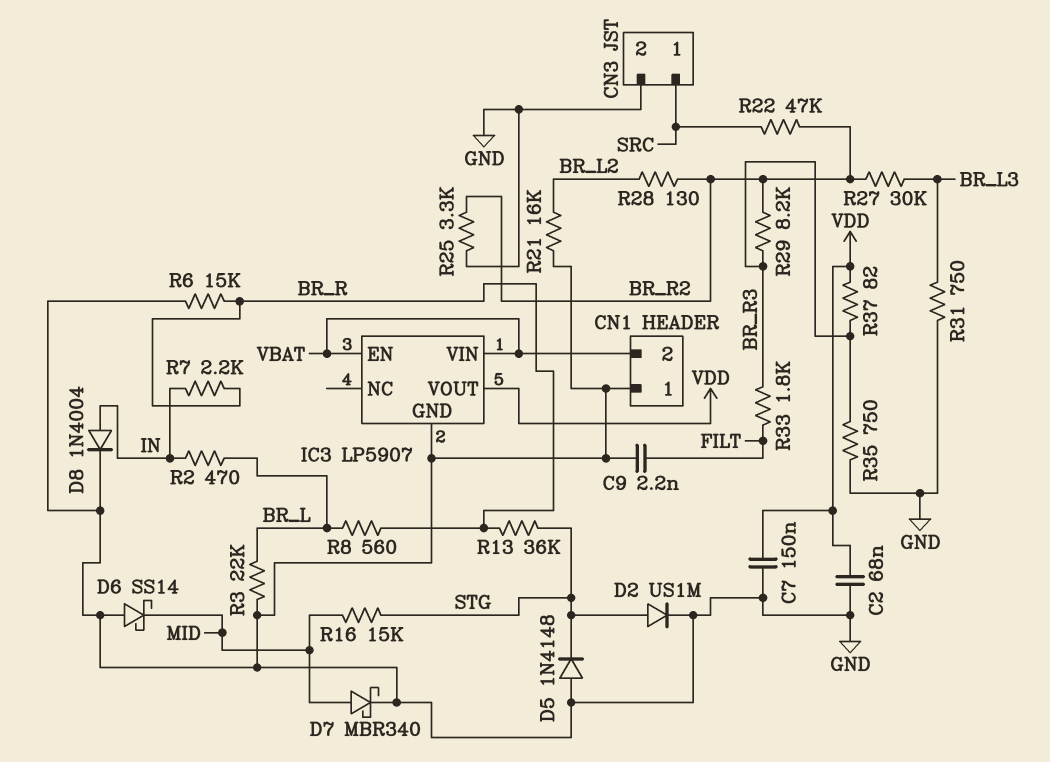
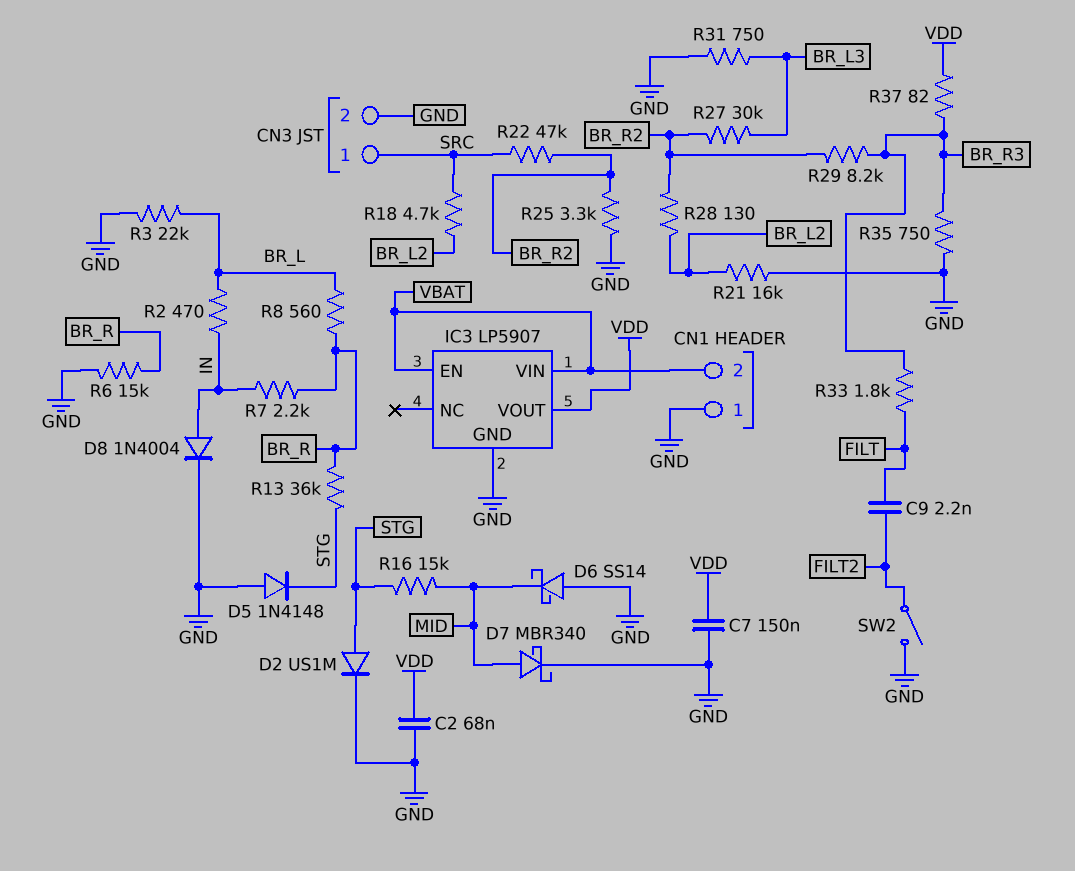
C9: 2.2nF (FILT, GND) -> 2.2nF (FILT, FILT2)
R18: none -> 4.7k (BR_L2, SRC)
SW2: none -> switch (FILT2, GND)

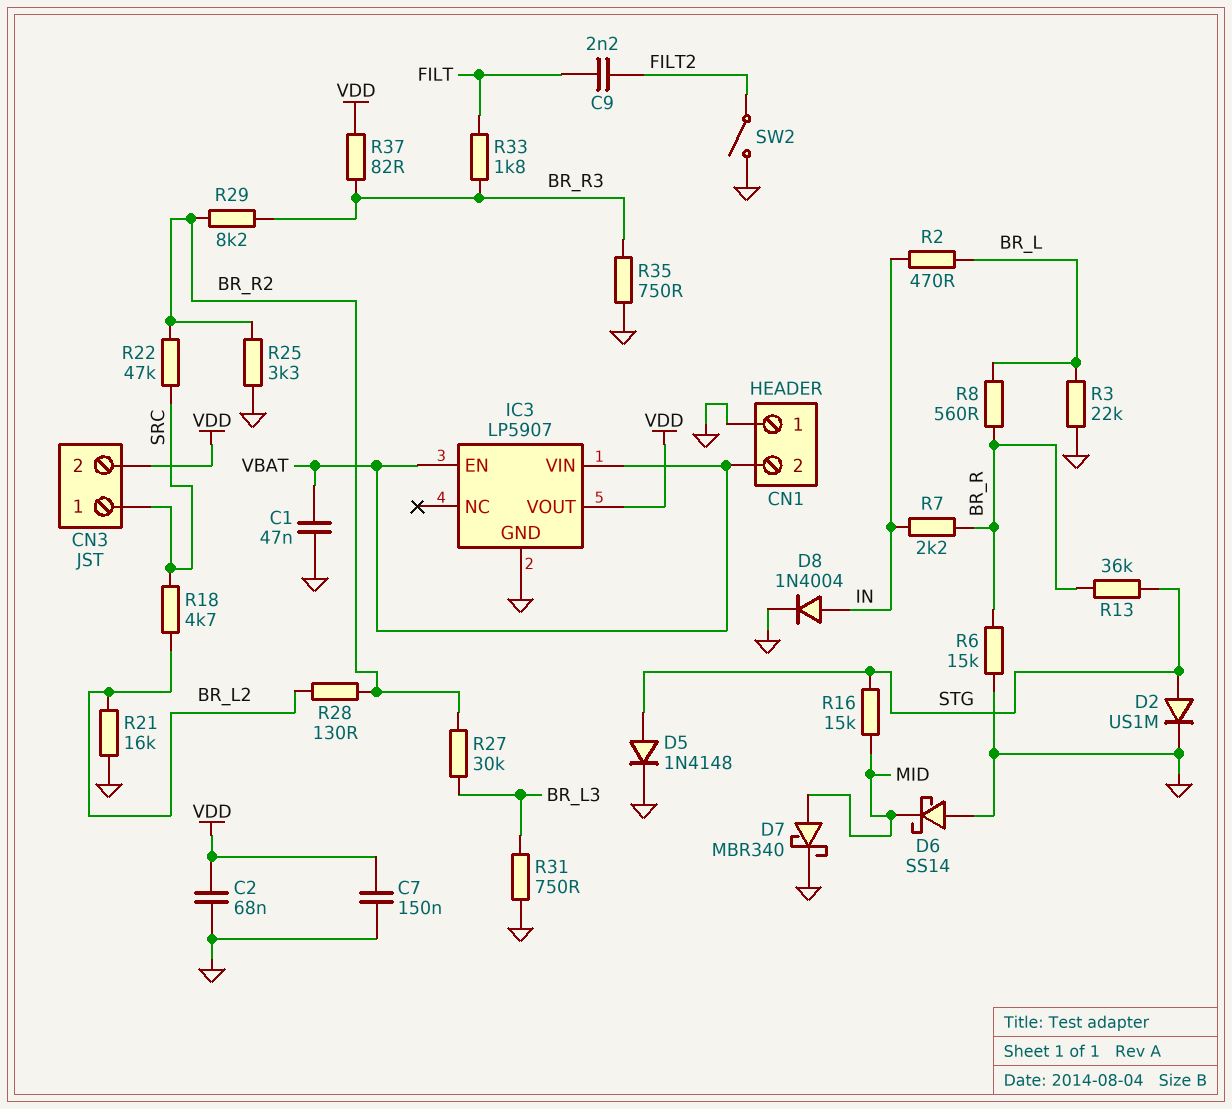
C1: none -> 47nF (GND, VBAT)
CN3 pin 2: GND -> VDD
D5: diode 1N4148 (A GND, K STG) -> diode 1N4148 (A STG, K GND)

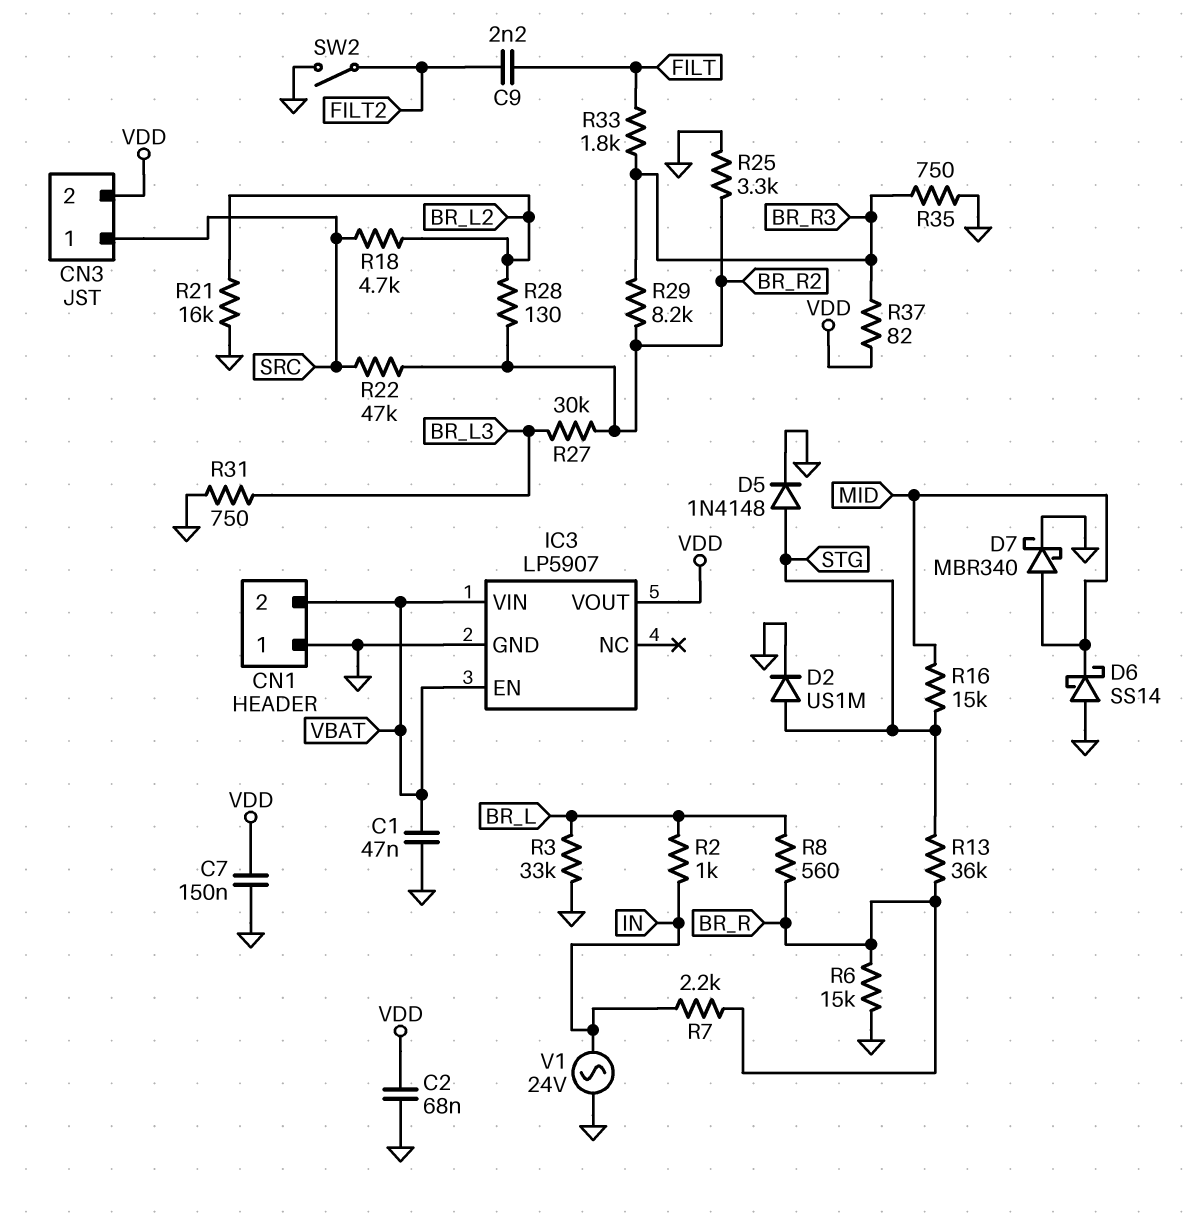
D8: diode 1N4004 (A IN, K GND) -> none
R2: 470 (BR_L, IN) -> 1k (BR_L, IN)
R3: 22k (BR_L, GND) -> 33k (BR_L, GND)
V1: none -> AC 24V (GND, IN)

